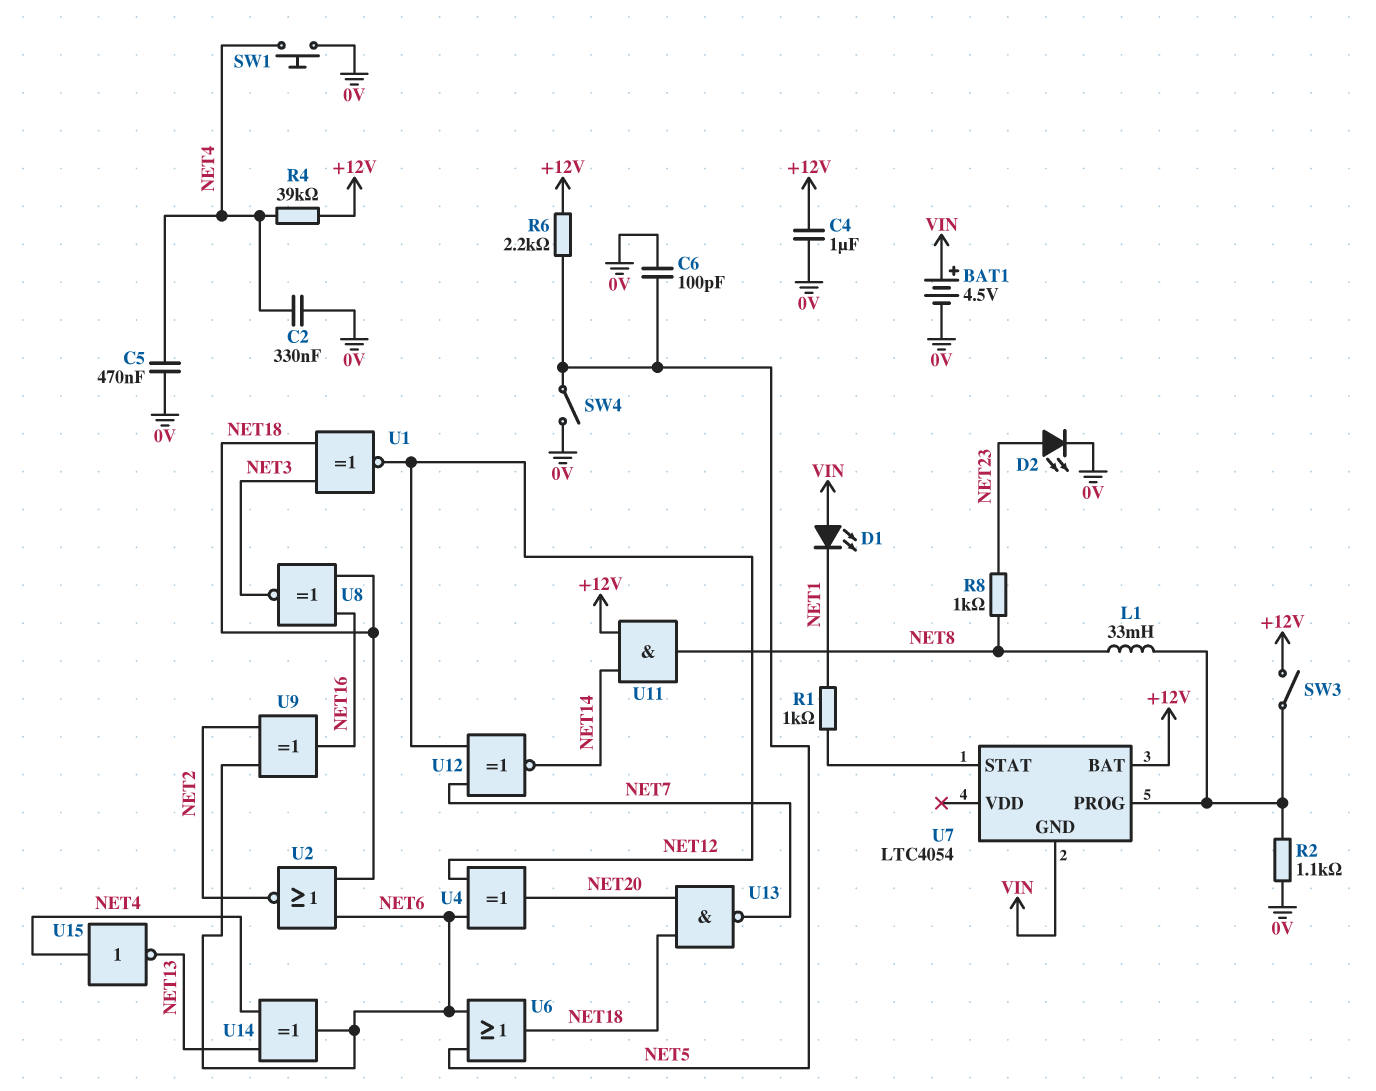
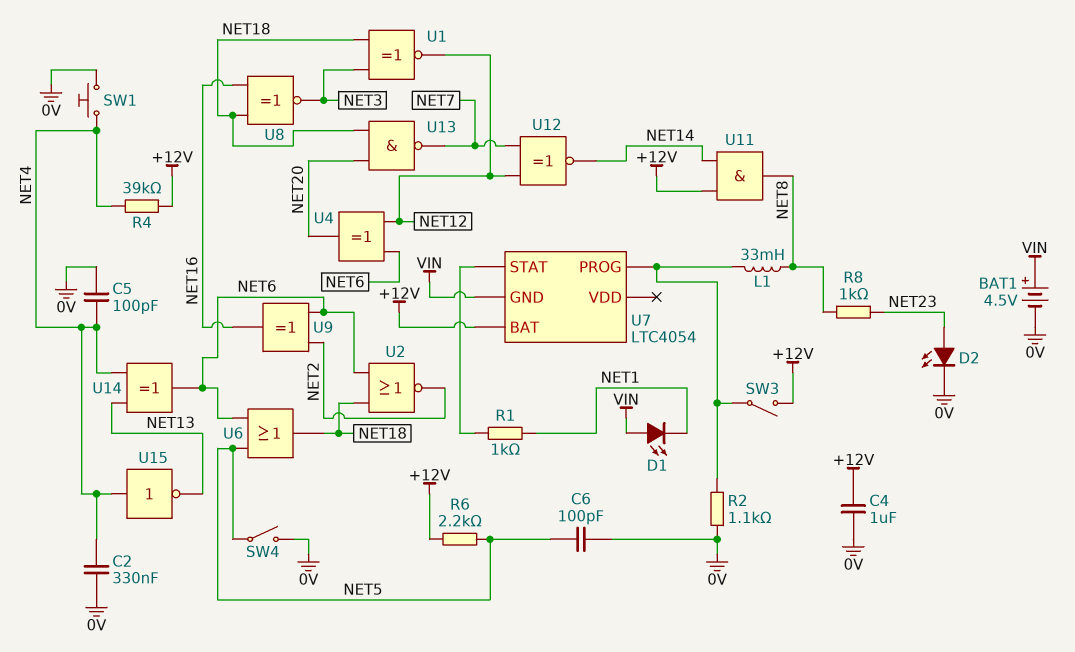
C5: 470nF (0V, NET4) -> 100pF (0V, NET4)

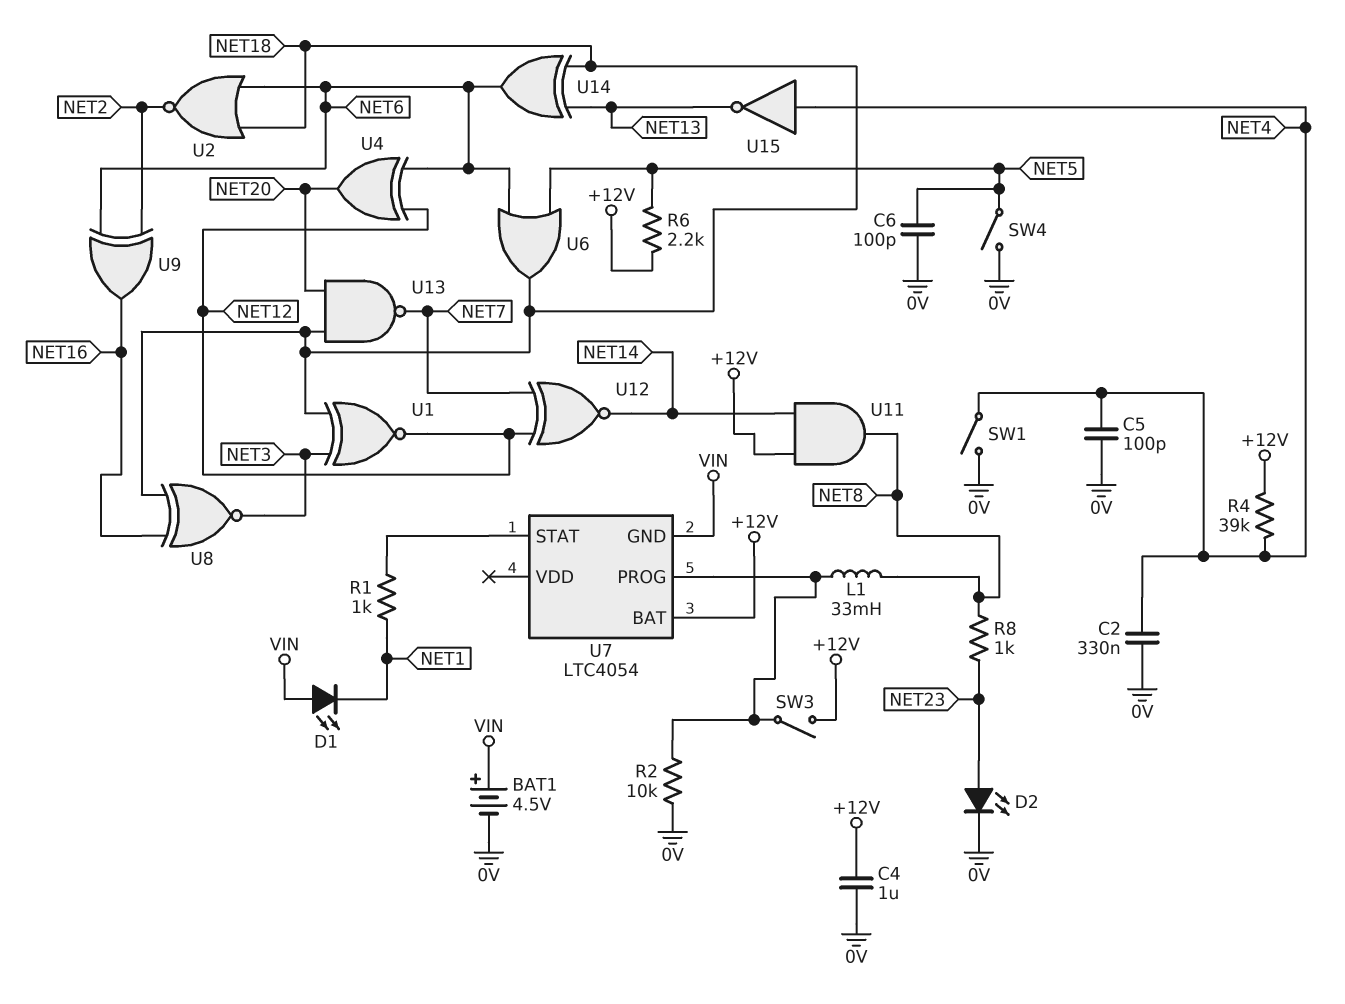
R2: 1.1k (0V, U7/PROG) -> 10k (0V, U7/PROG)
SW1: button (0V, NET4) -> switch (0V, NET4)
U14: XOR (in NET4, in NET13, out NET6) -> XOR (in NET13, in NET18, out NET6)

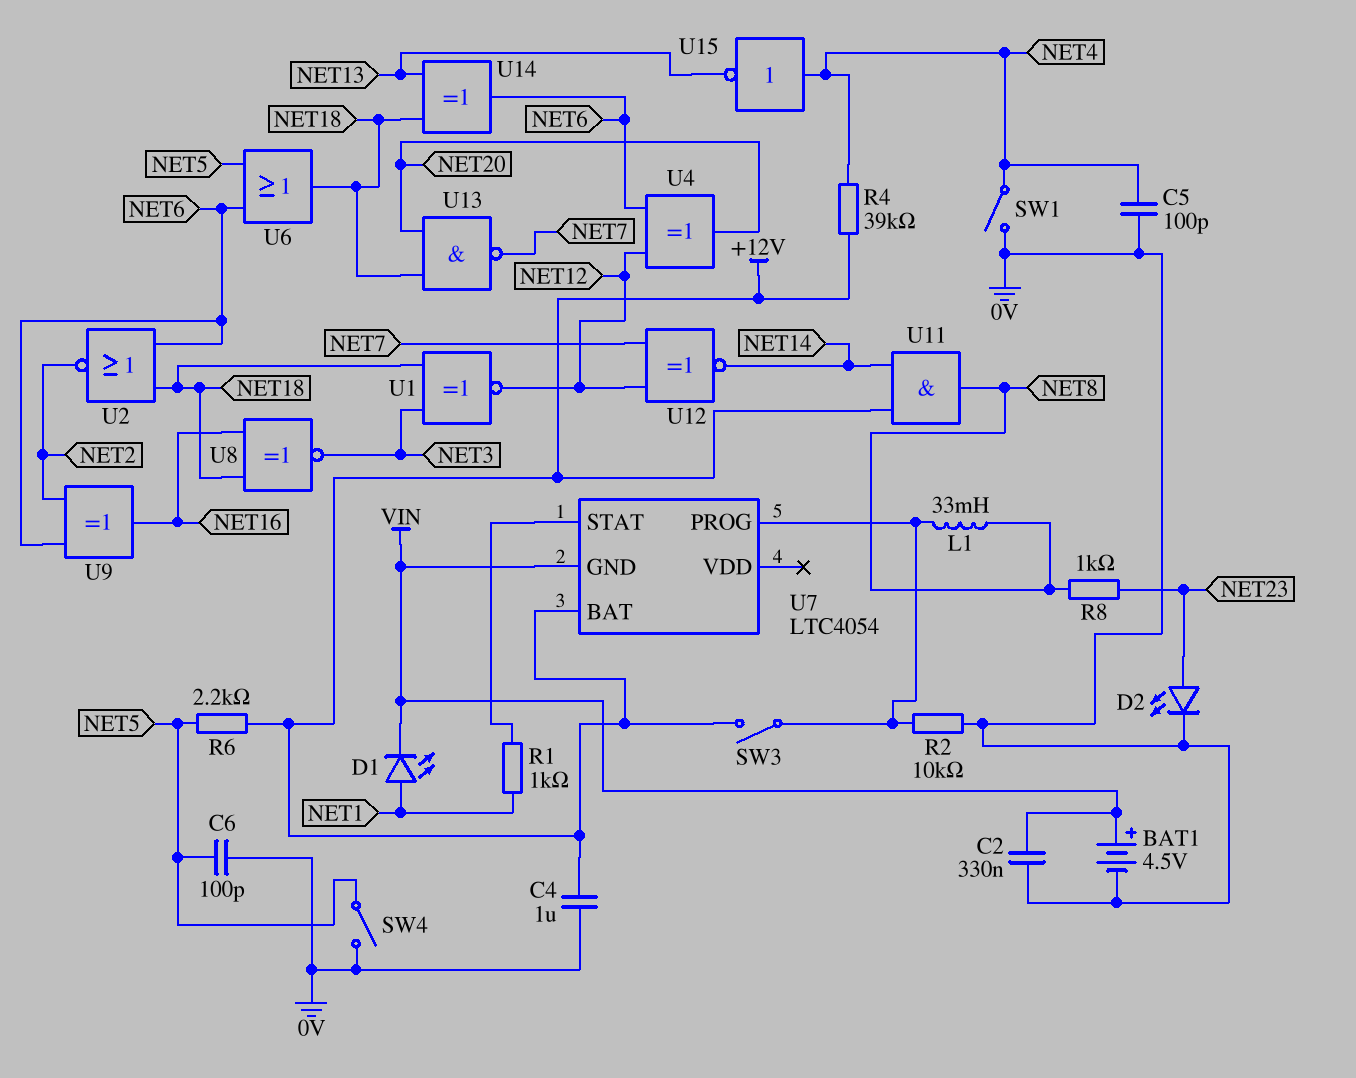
C2: 330nF (0V, NET4) -> 330nF (0V, VIN)
D1: LED (A VIN, K NET1) -> LED (A NET1, K VIN)

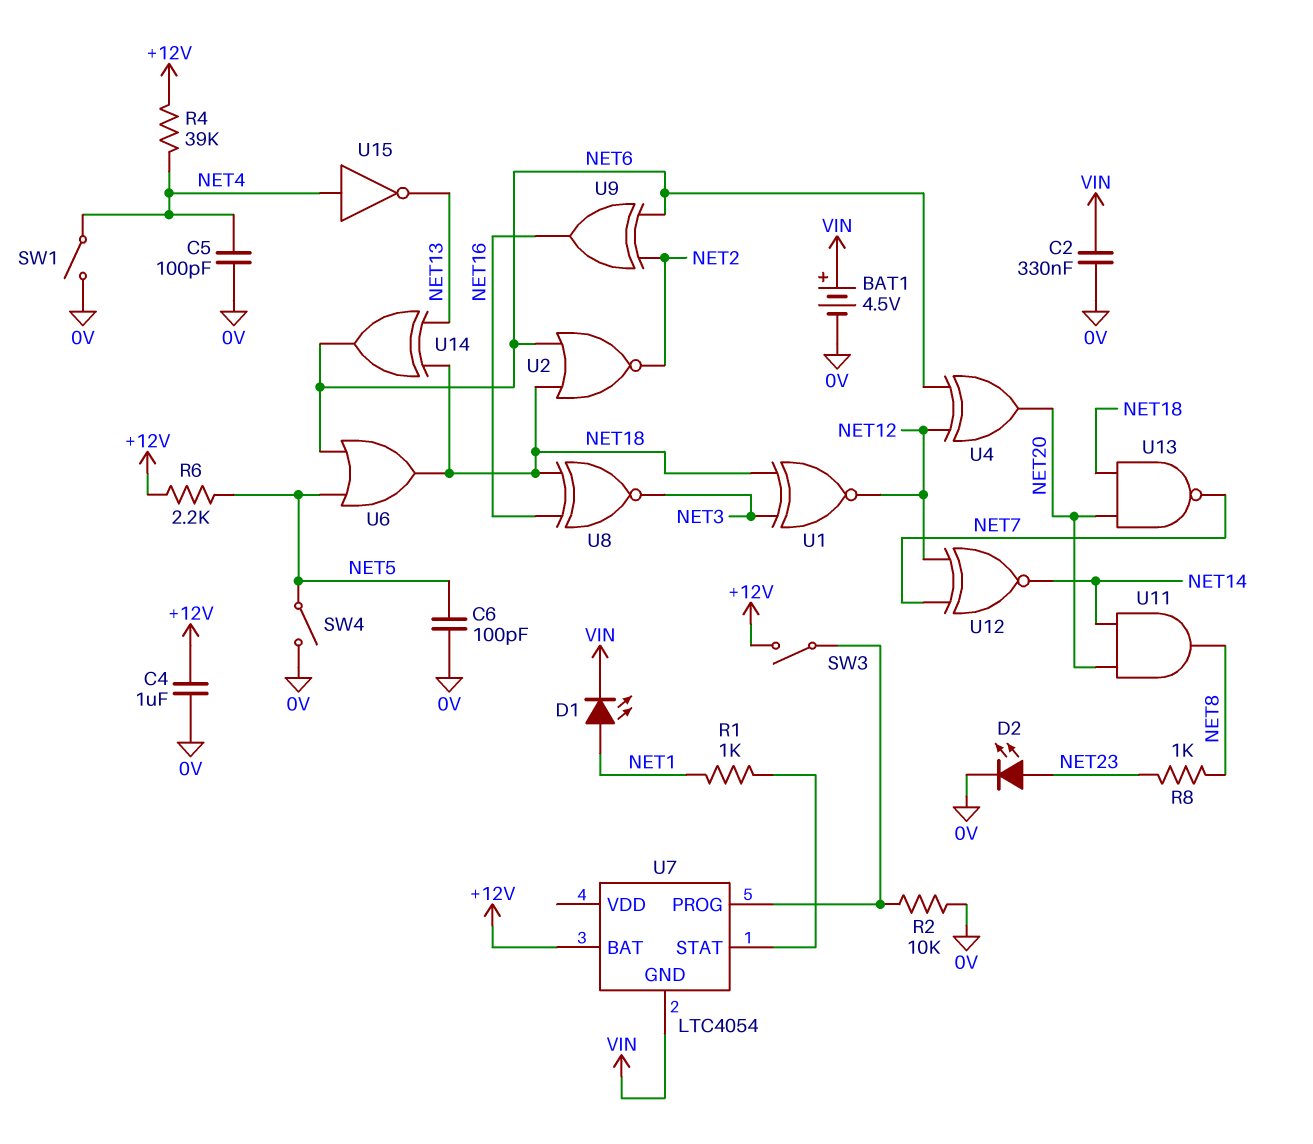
L1: 33mH (NET8, U7/PROG) -> none
U11: AND (in +12V, in NET14, out NET8) -> AND (in NET14, in NET20, out NET8)

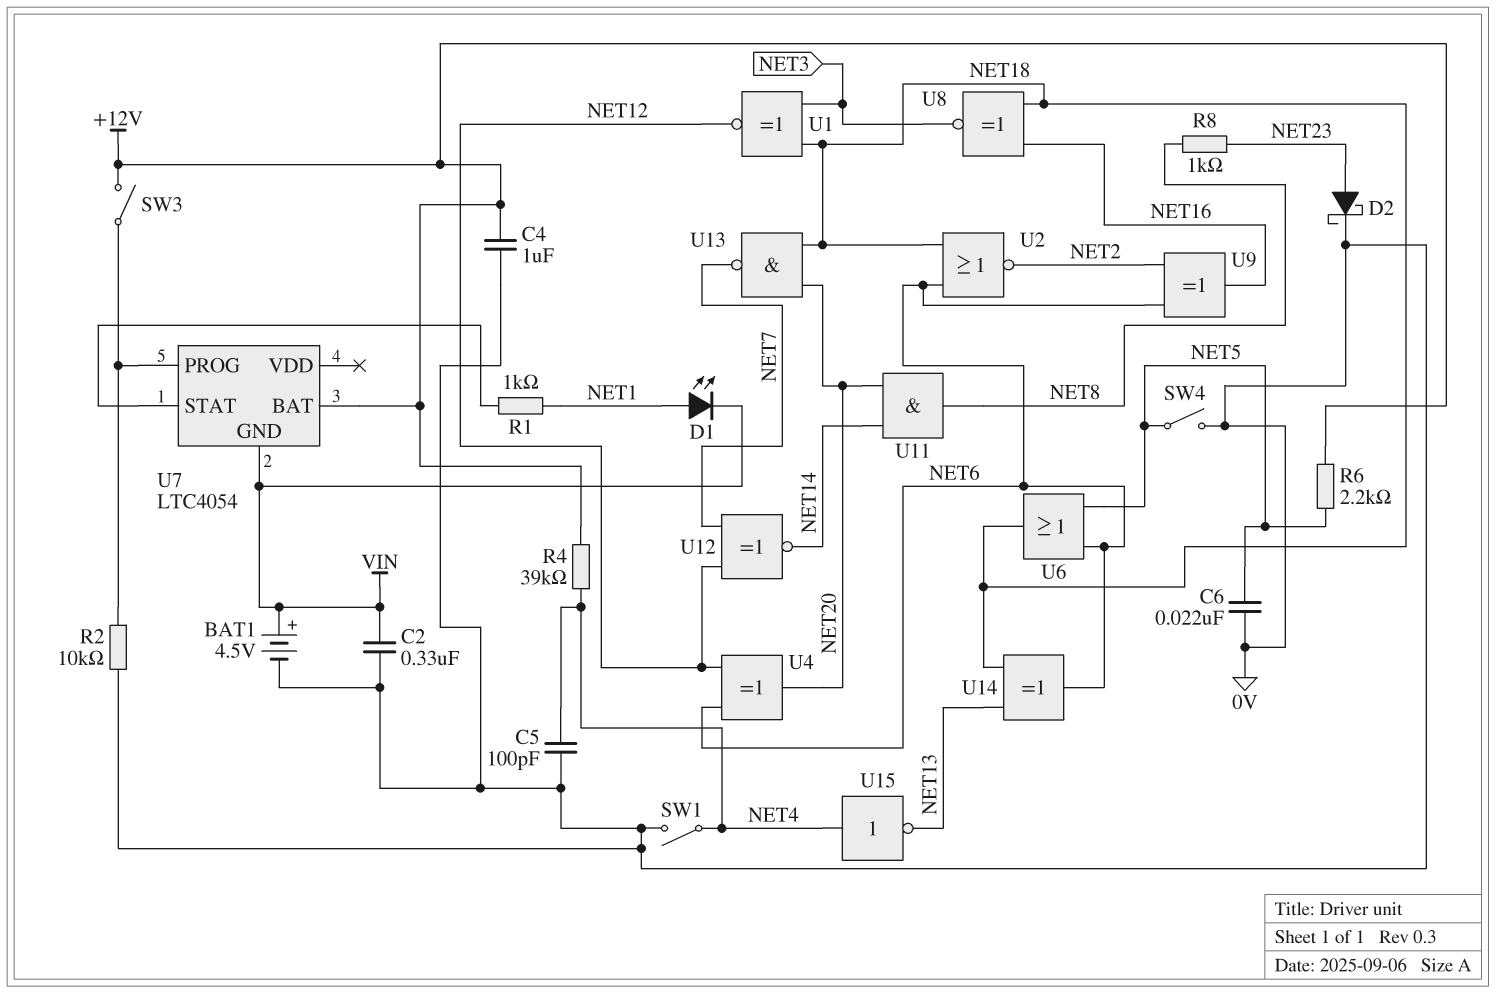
C6: 100pF (0V, NET5) -> 22nF (0V, NET5)
D2: LED (A NET23, K 0V) -> schottky (A NET23, K 0V)

